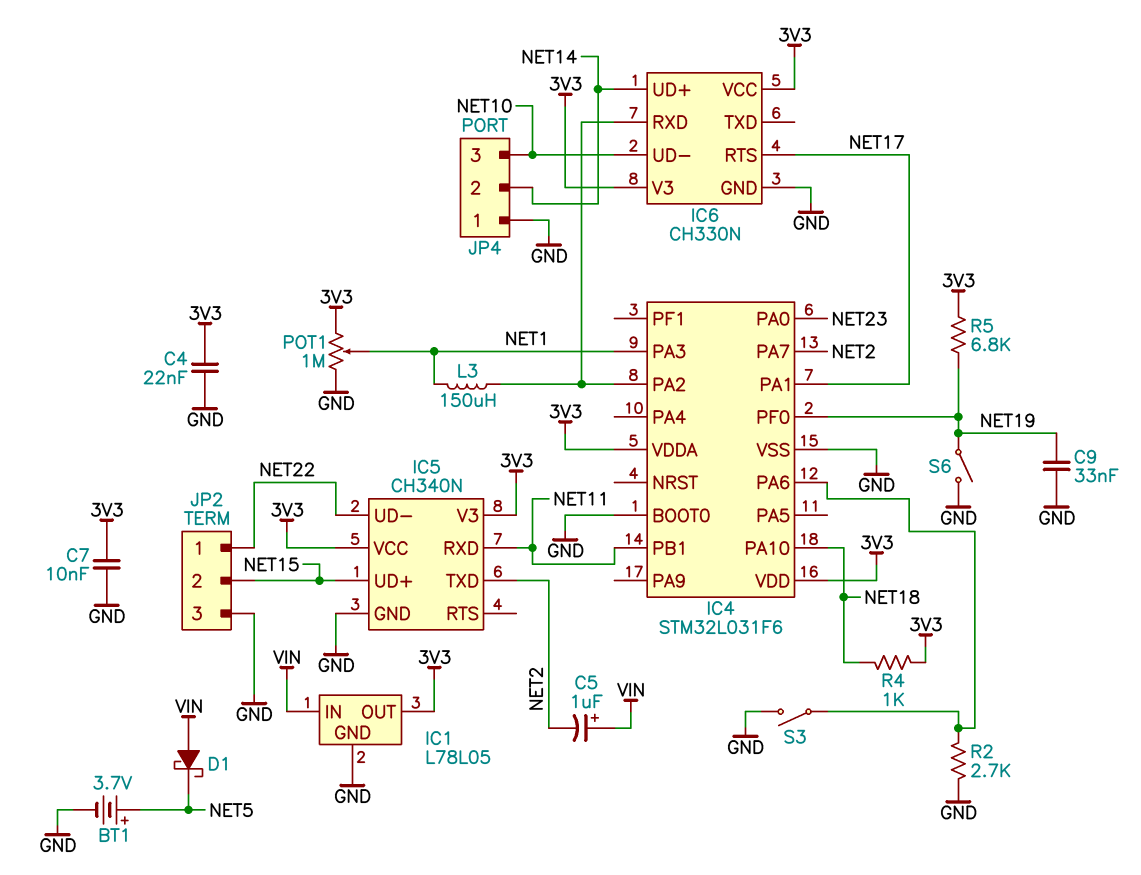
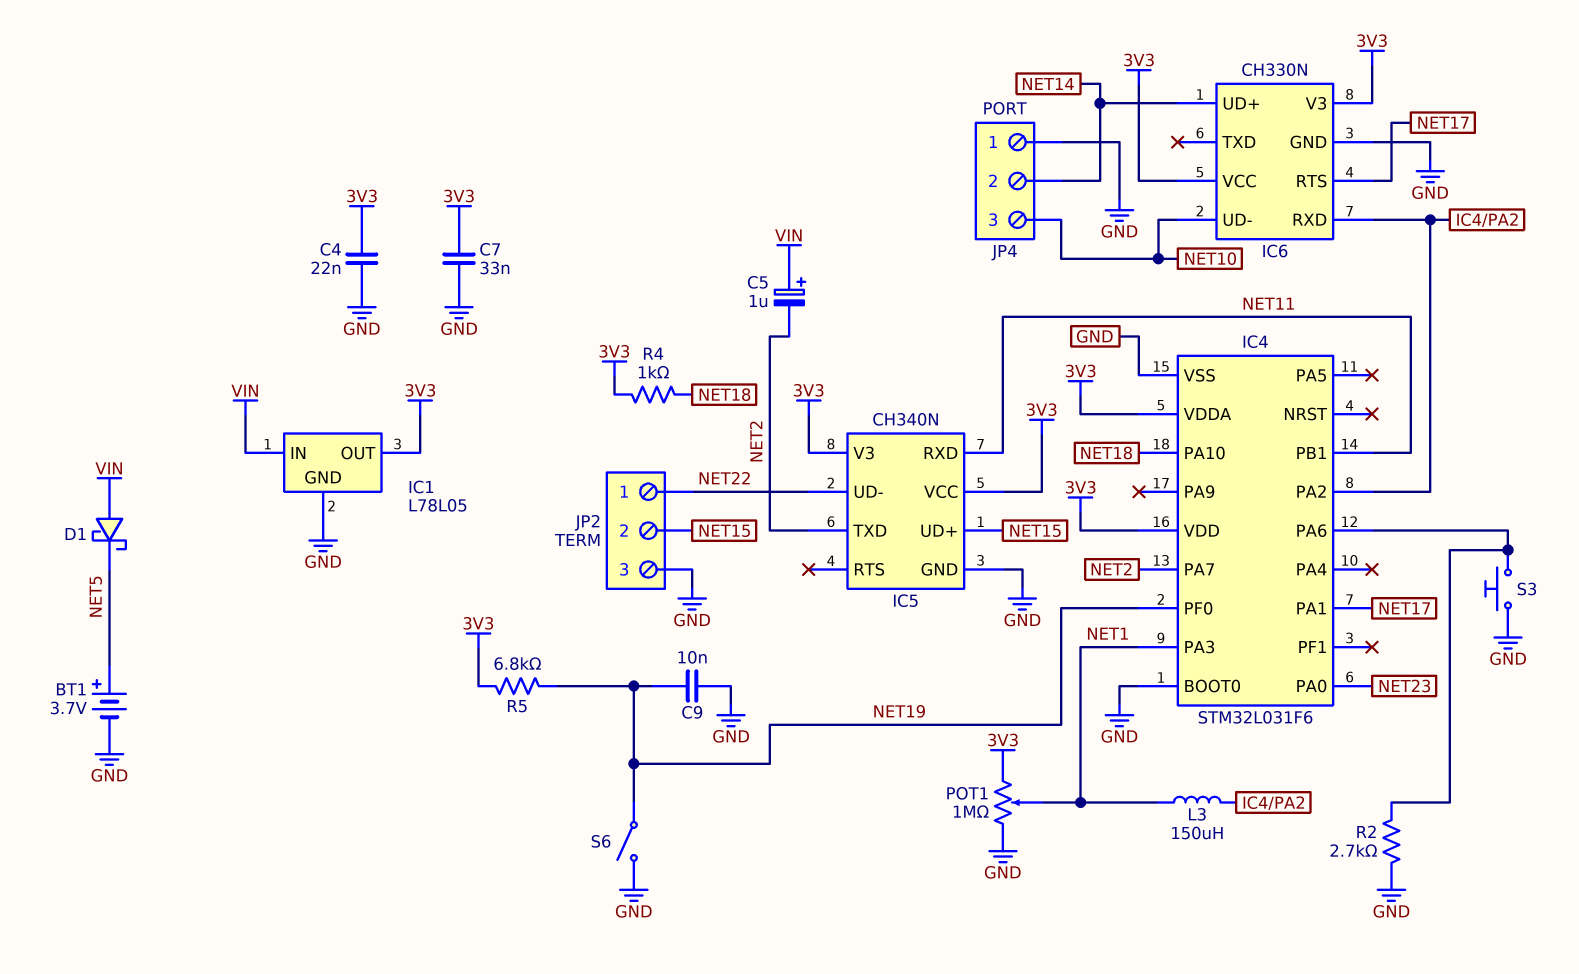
C7: 10nF (3V3, GND) -> 33nF (3V3, GND)
C9: 33nF (GND, NET19) -> 10nF (GND, NET19)
S3: switch (GND, IC4/PA6) -> button (GND, IC4/PA6)

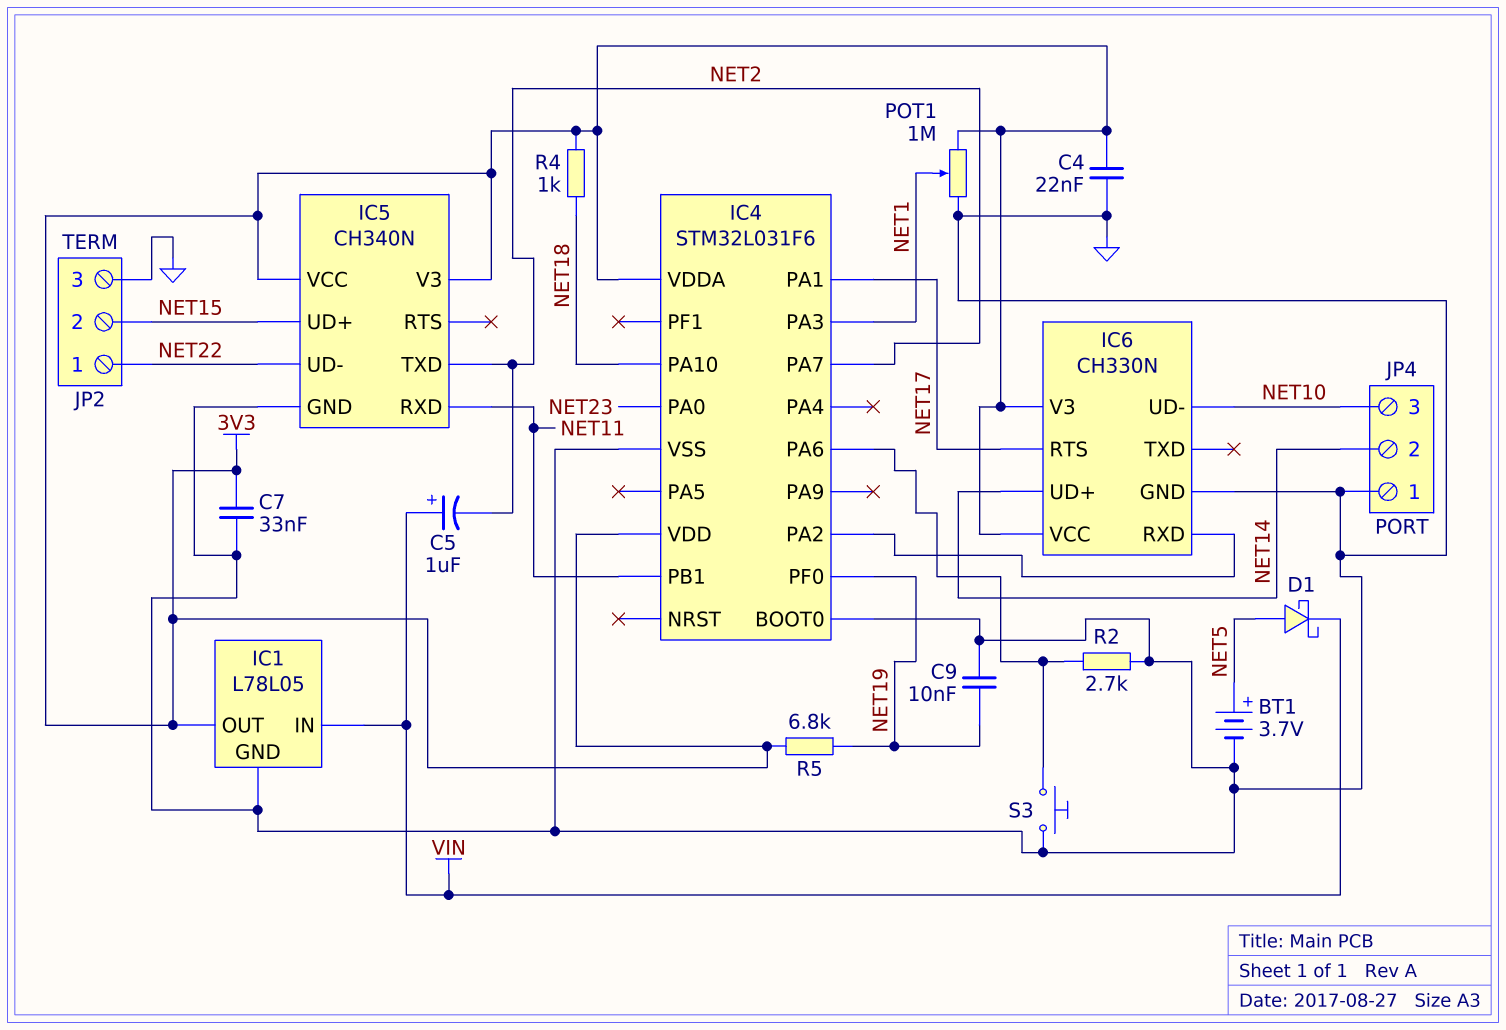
D1: schottky (A VIN, K NET5) -> schottky (A NET5, K VIN)
L3: 150uH (IC4/PA2, NET1) -> none
S6: switch (GND, NET19) -> none

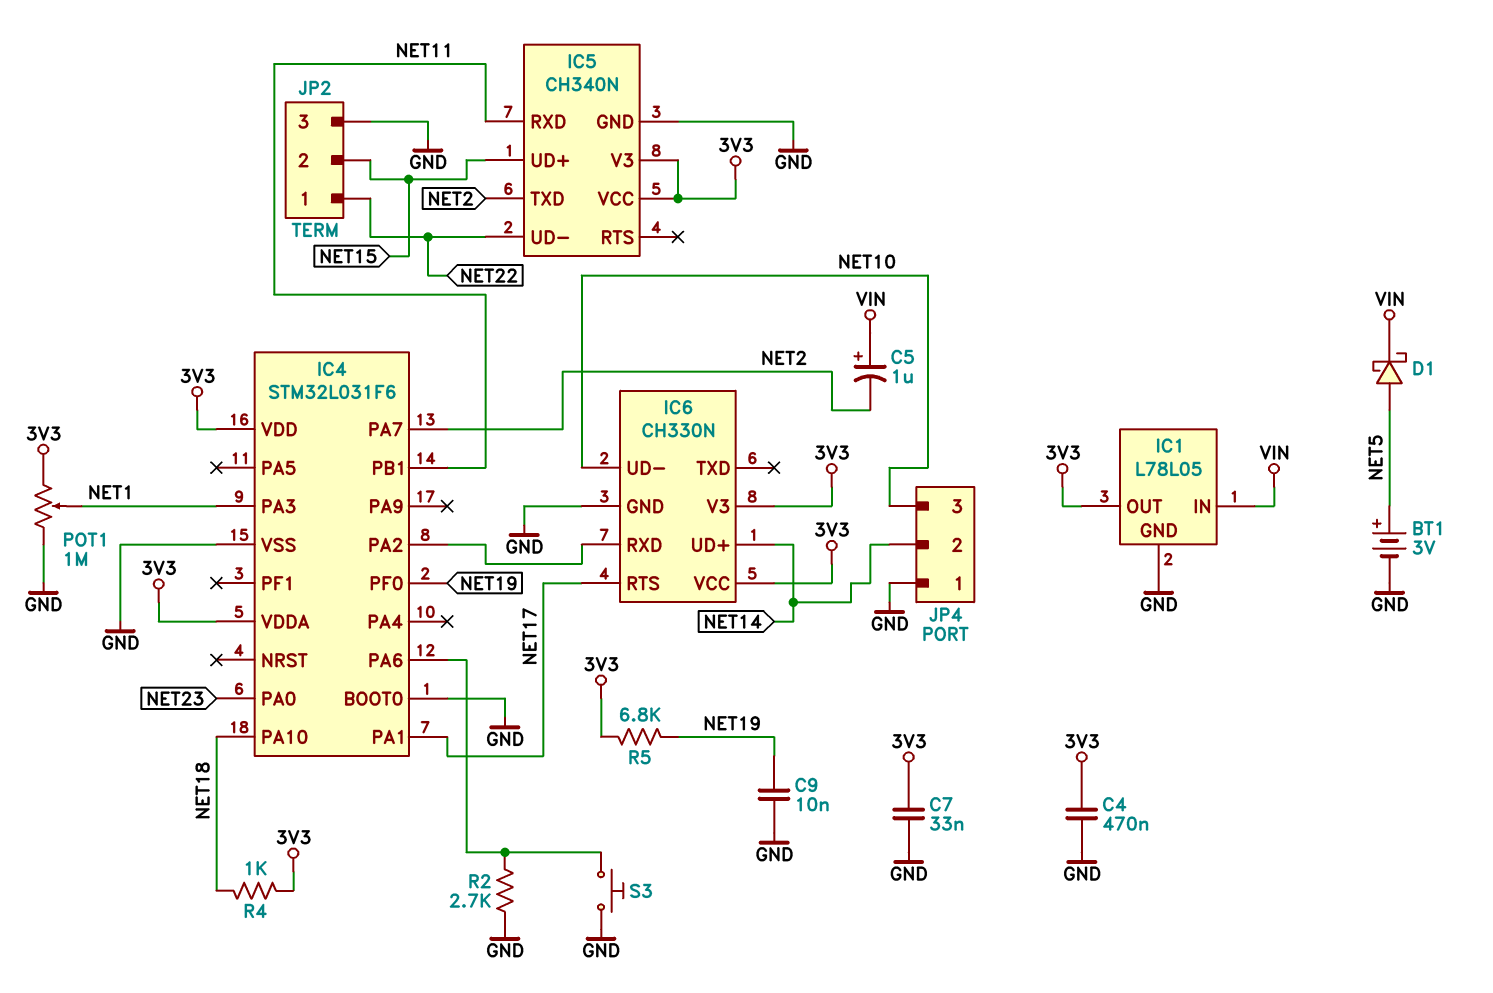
BT1: 3.7V (plus NET5, minus GND) -> 3V (plus NET5, minus GND)
C4: 22nF (3V3, GND) -> 470nF (3V3, GND)

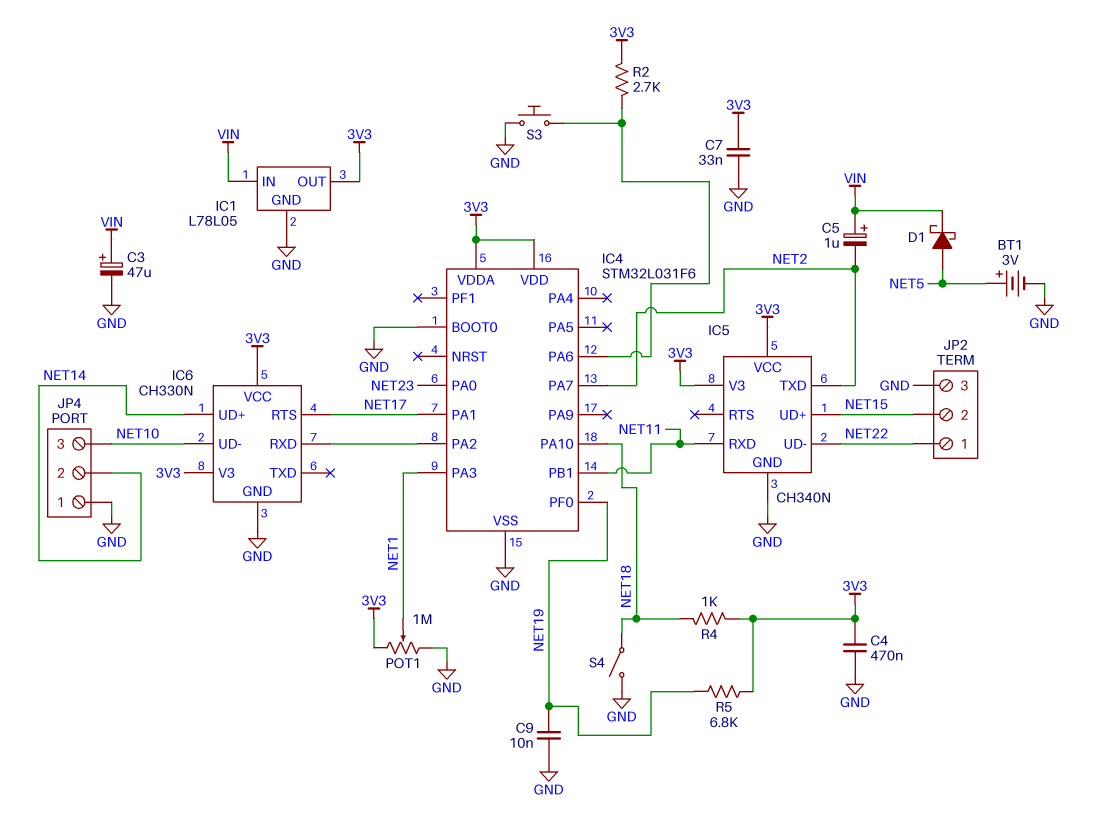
C3: none -> 47uF (plus VIN, minus GND)
R2: 2.7k (GND, IC4/PA6) -> 2.7k (3V3, IC4/PA6)
S4: none -> switch (GND, NET18)

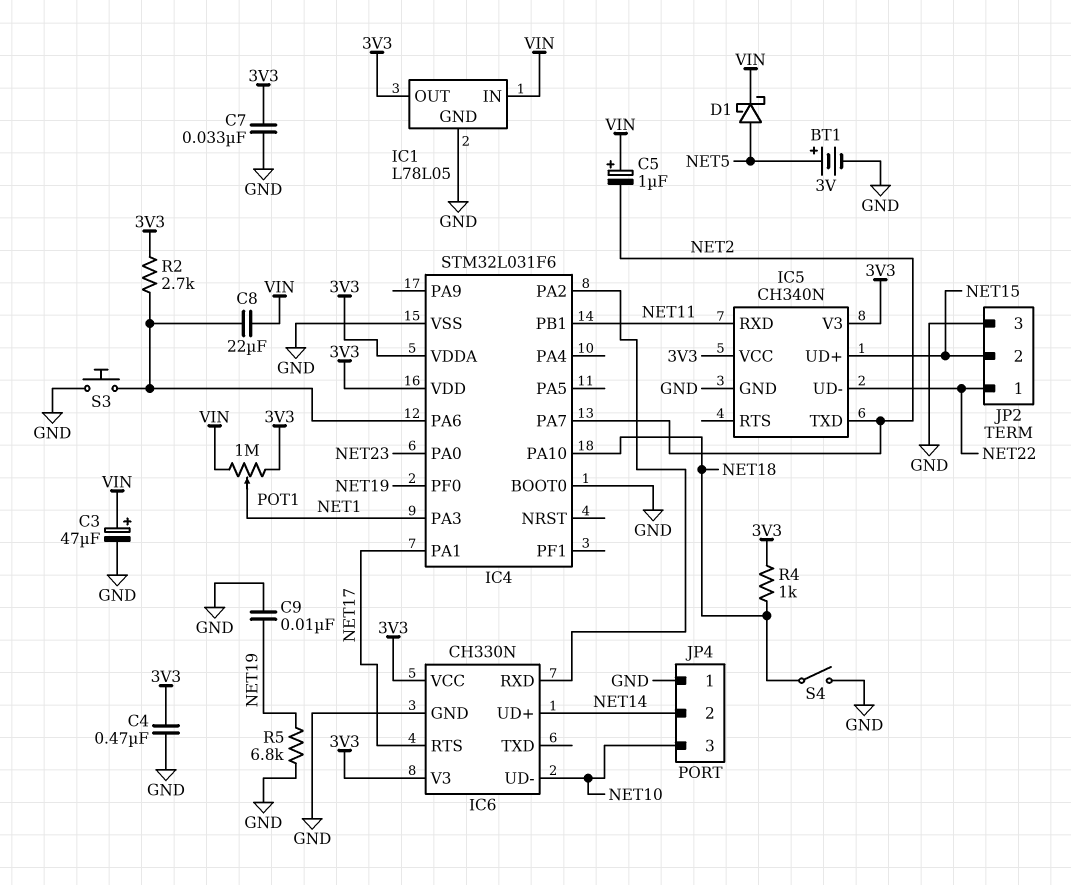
C8: none -> 22uF (IC4/PA6, VIN)
POT1: 1M (3V3, GND, wiper NET1) -> 1M (3V3, VIN, wiper NET1)
R5: 6.8k (3V3, NET19) -> 6.8k (GND, NET19)

